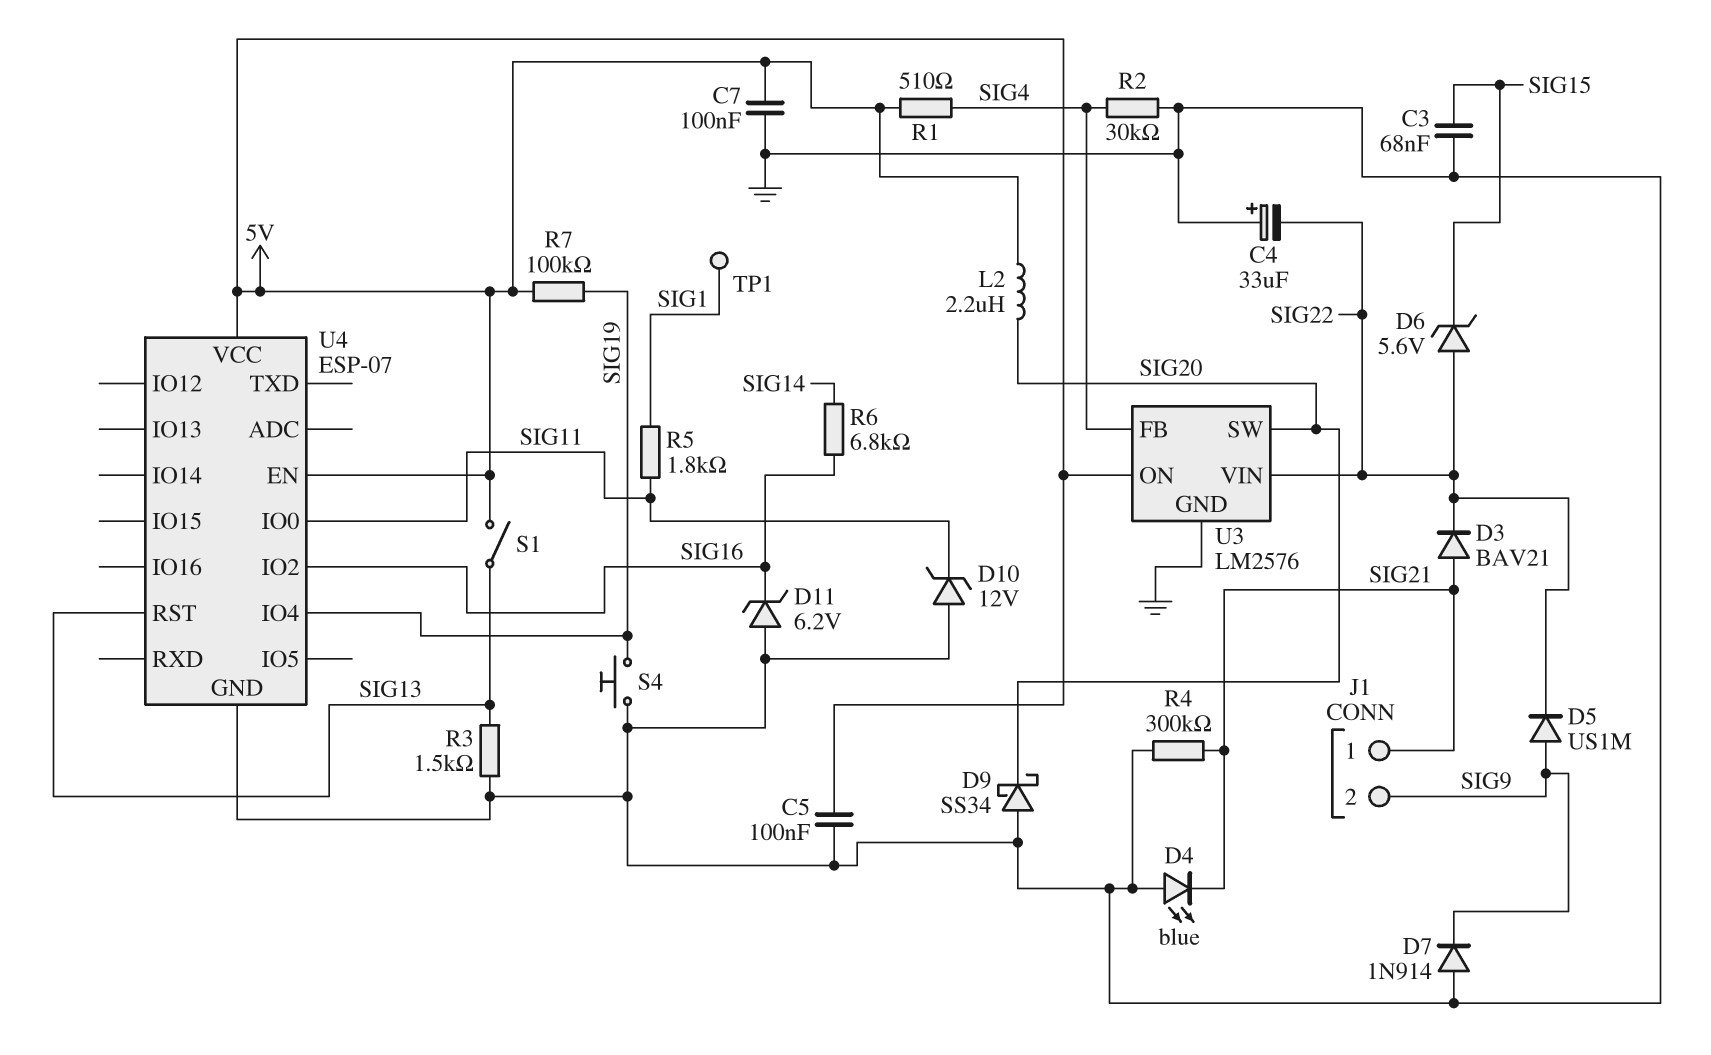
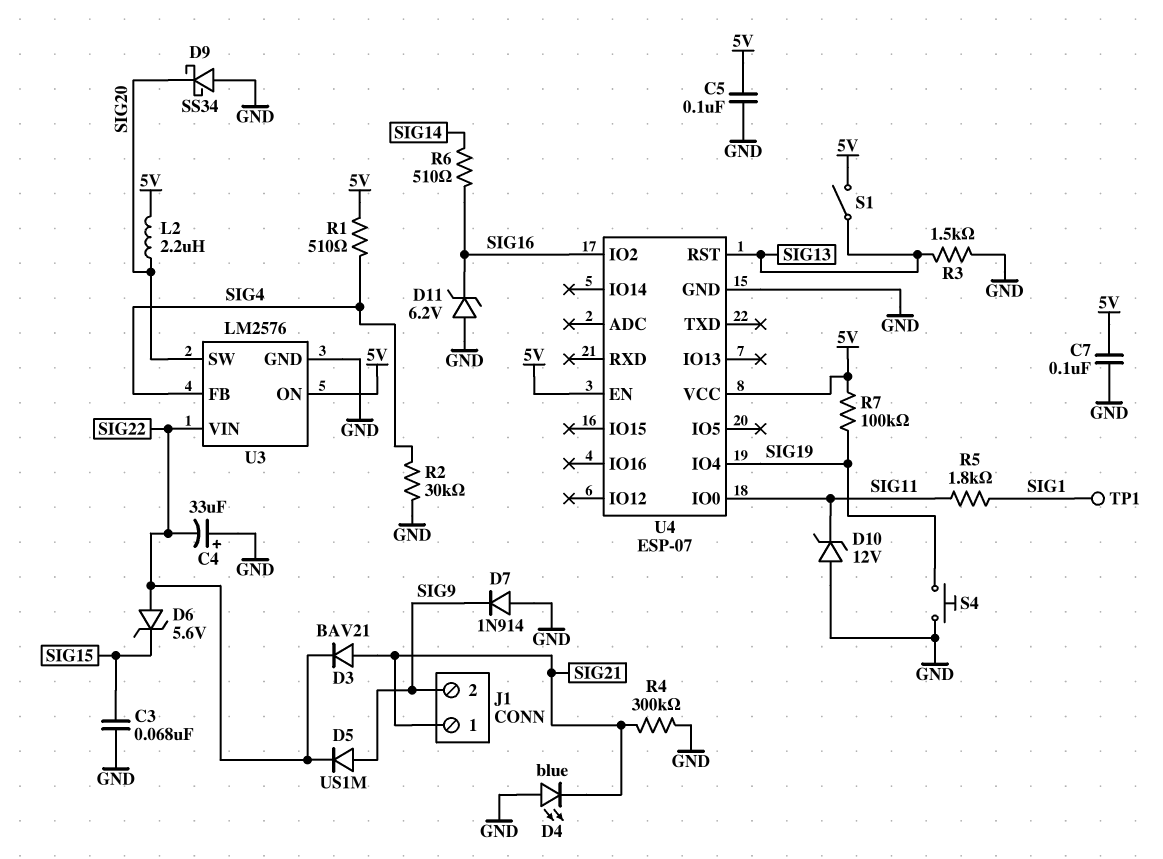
R6: 6.8k (SIG14, SIG16) -> 510 (SIG14, SIG16)

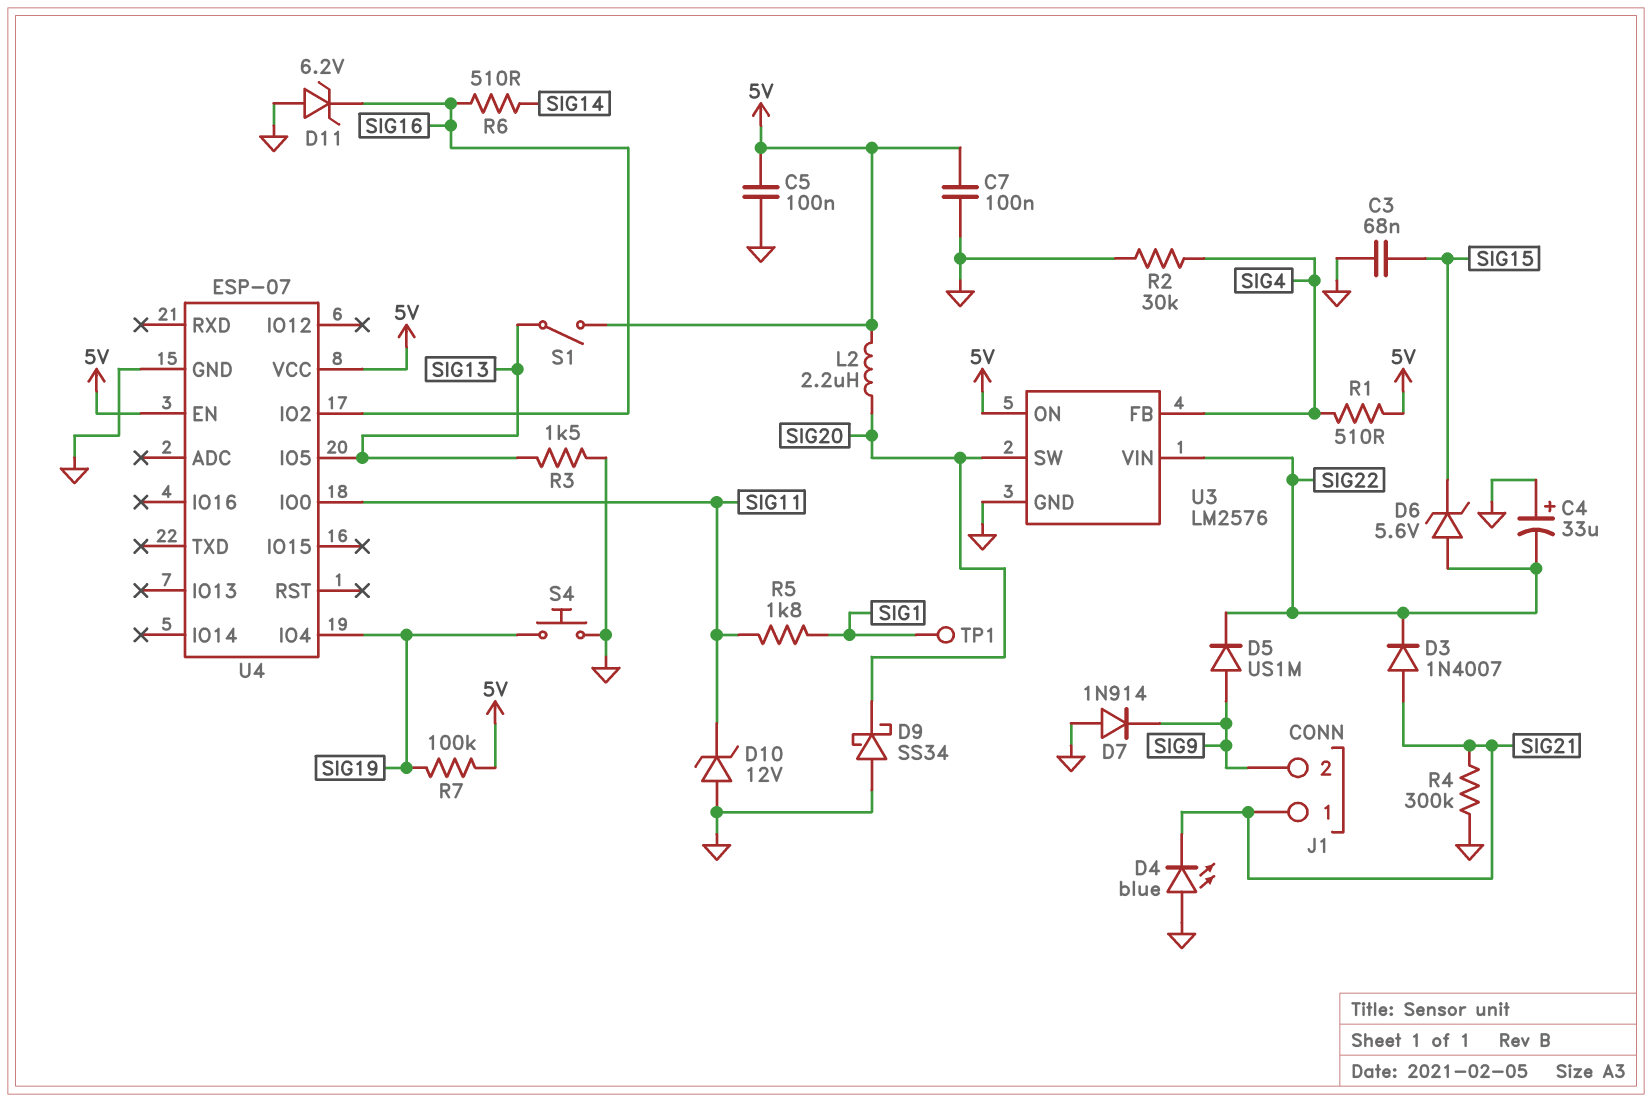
D3: diode BAV21 (A SIG21, K SIG22) -> diode 1N4007 (A SIG21, K SIG22)
U4 pin IO5: none -> SIG13
U4 pin RST: SIG13 -> none

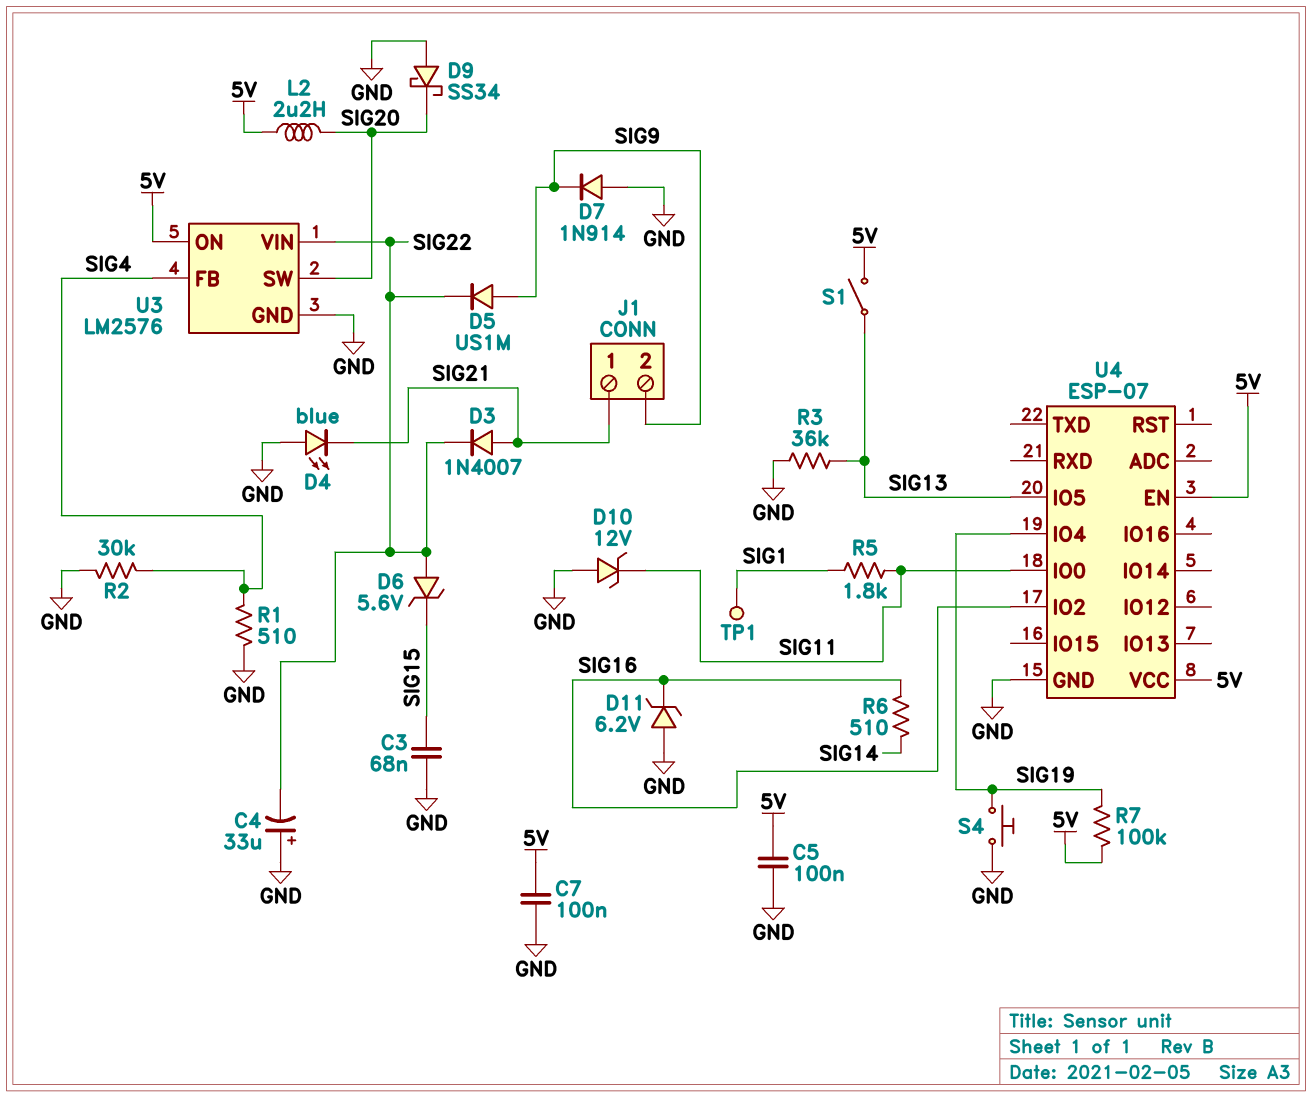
R1: 510 (5V, SIG4) -> 510 (GND, SIG4)
R3: 1.5k (GND, SIG13) -> 36k (GND, SIG13)
R4: 300k (GND, SIG21) -> none

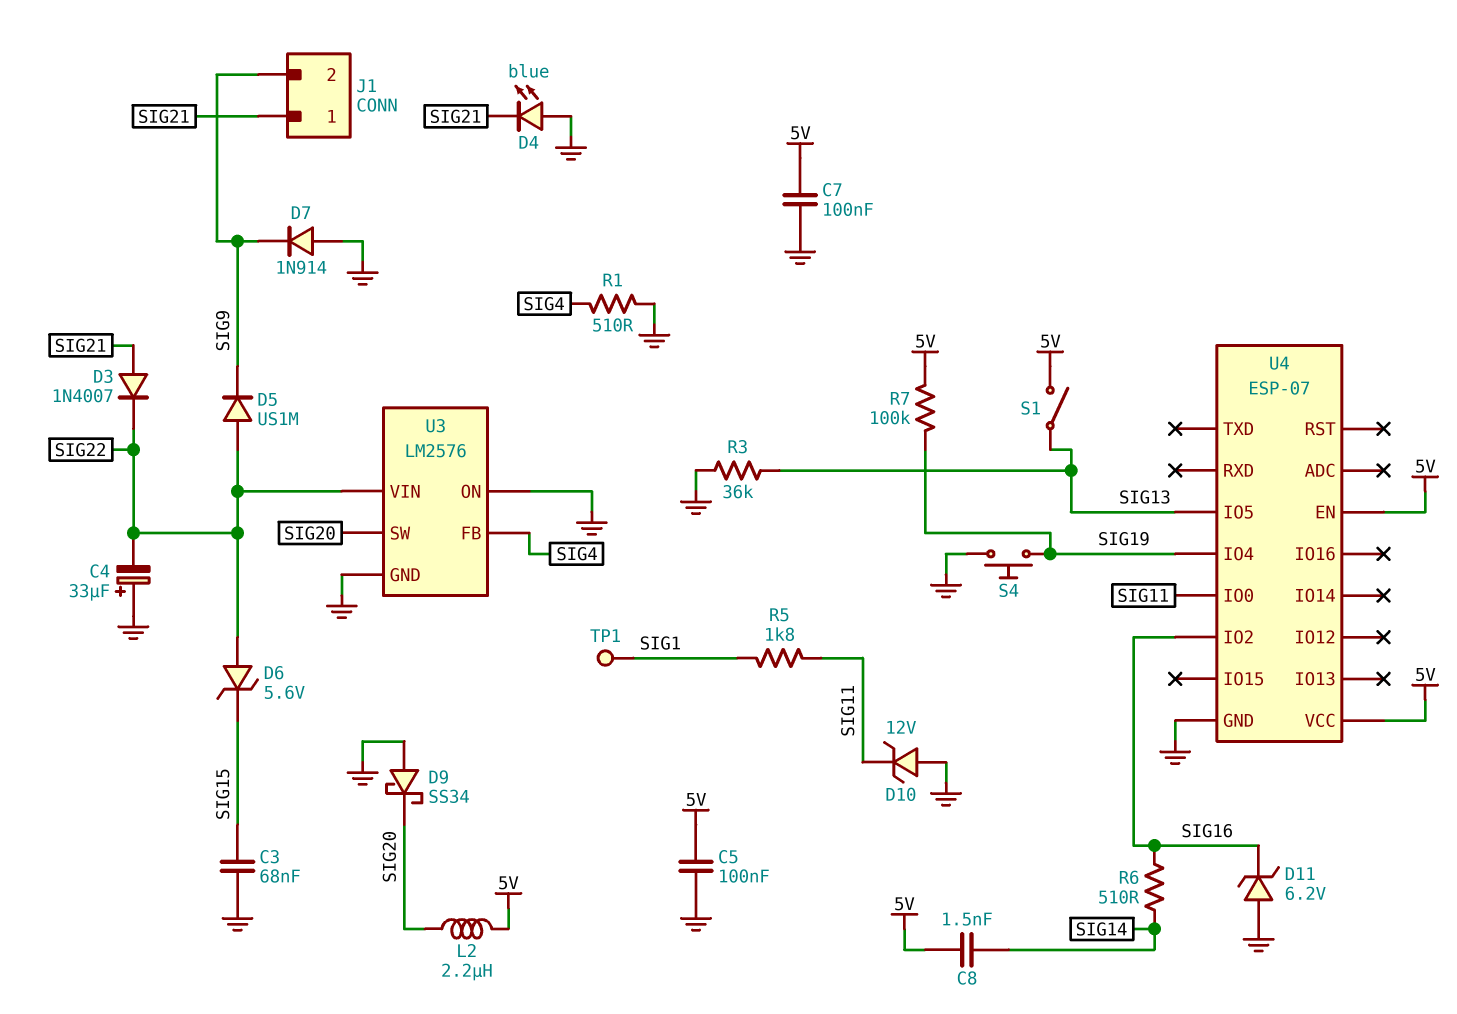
C8: none -> 1.5nF (5V, SIG14)
D5: diode US1M (A SIG9, K SIG22) -> diode US1M (A SIG22, K SIG9)
R2: 30k (GND, SIG4) -> none
U3 pin ON: 5V -> GND

